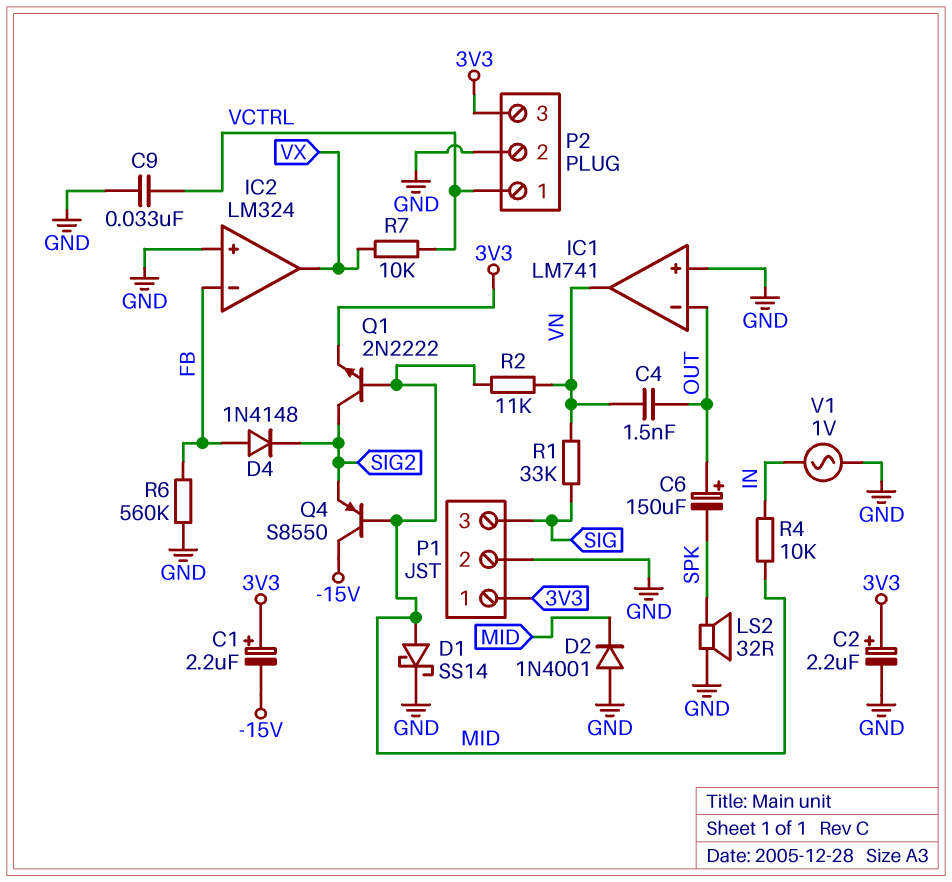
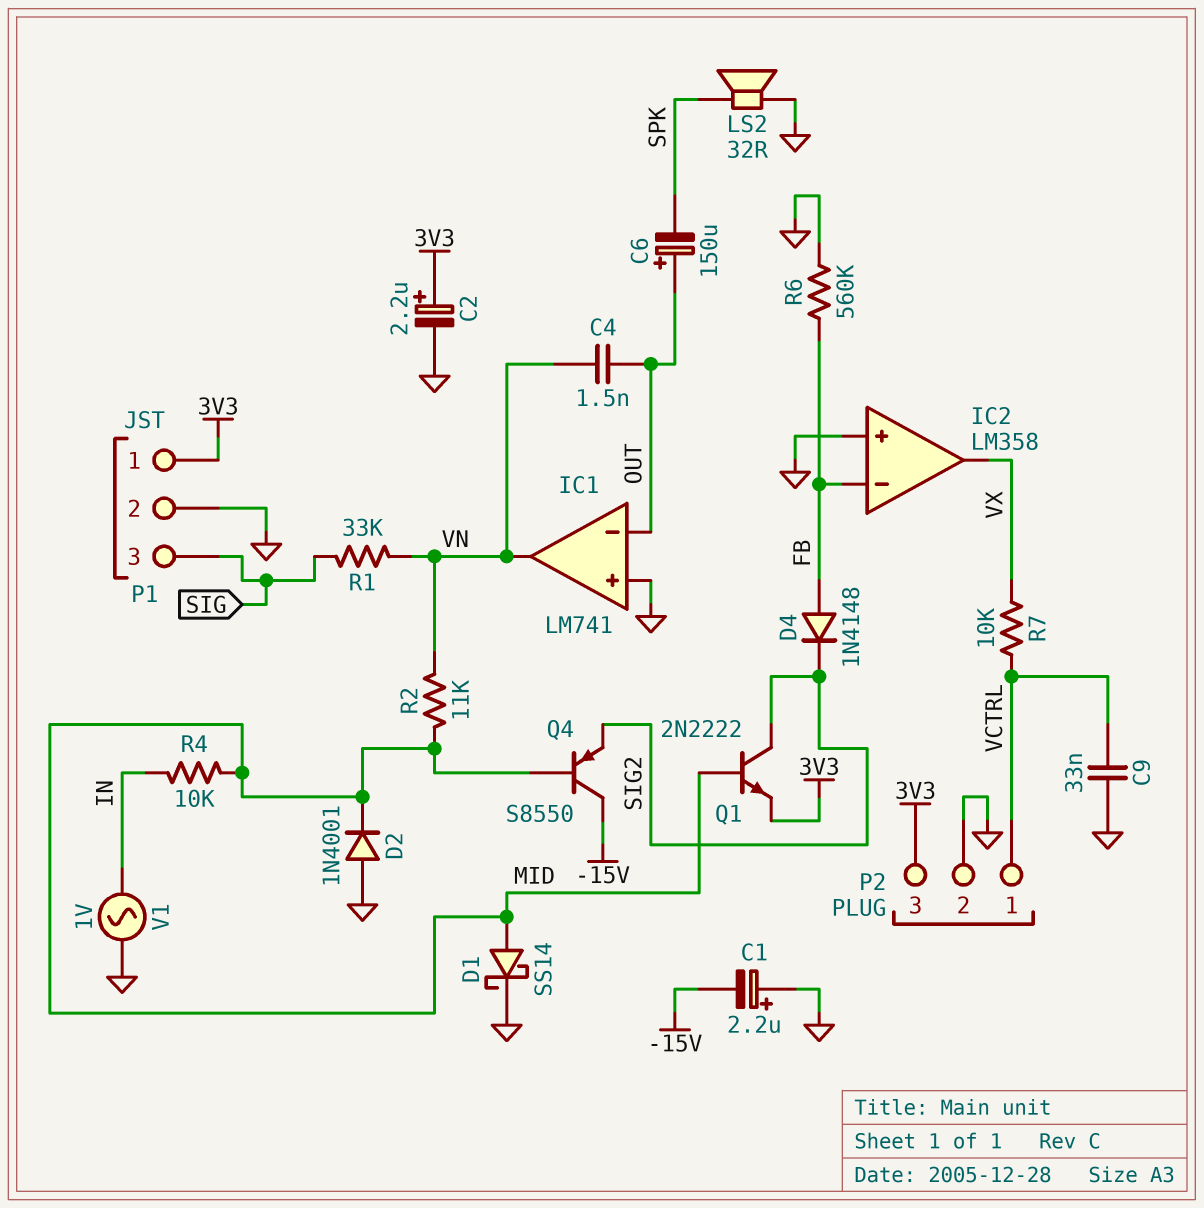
C1: 2.2uF (plus 3V3, minus -15V) -> 2.2uF (plus GND, minus -15V)
IC2: LM324 -> LM358

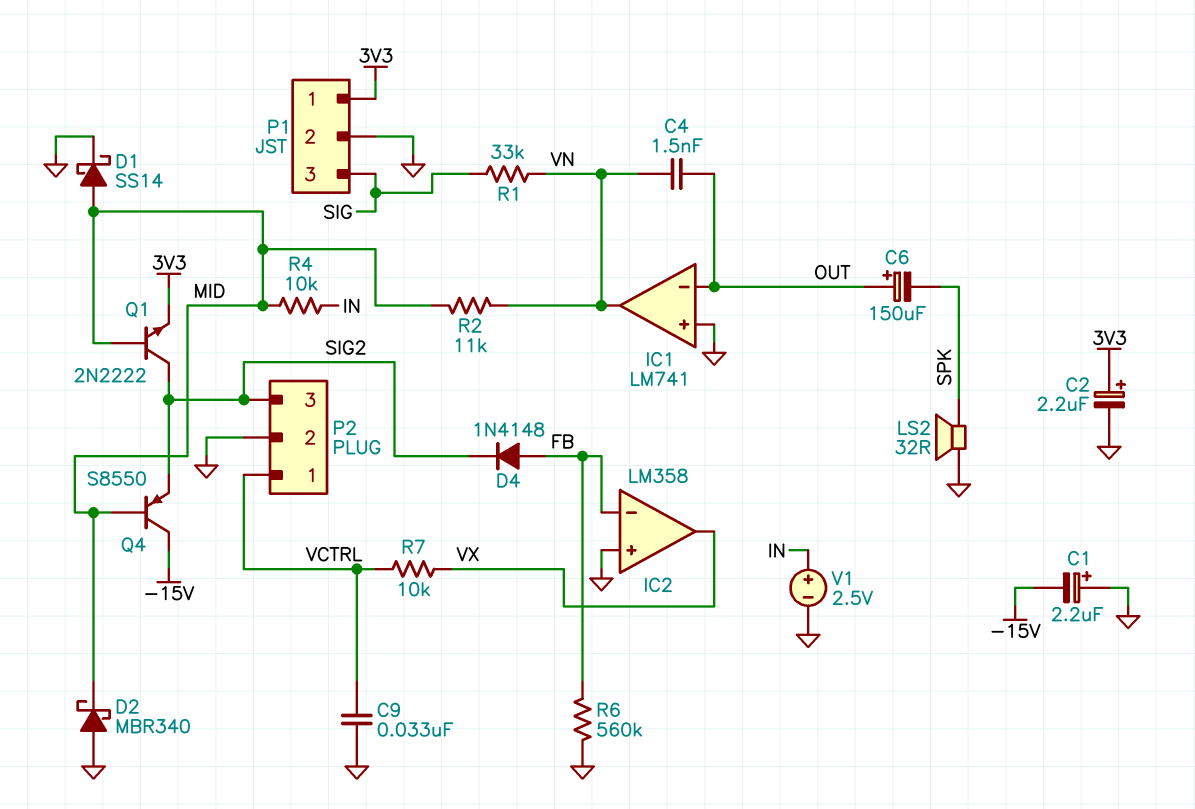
D2: diode 1N4001 (A GND, K MID) -> schottky MBR340 (A GND, K MID)
P2 pin 3: 3V3 -> SIG2
V1: AC 1V (GND, IN) -> 2.5V (plus IN, minus GND)

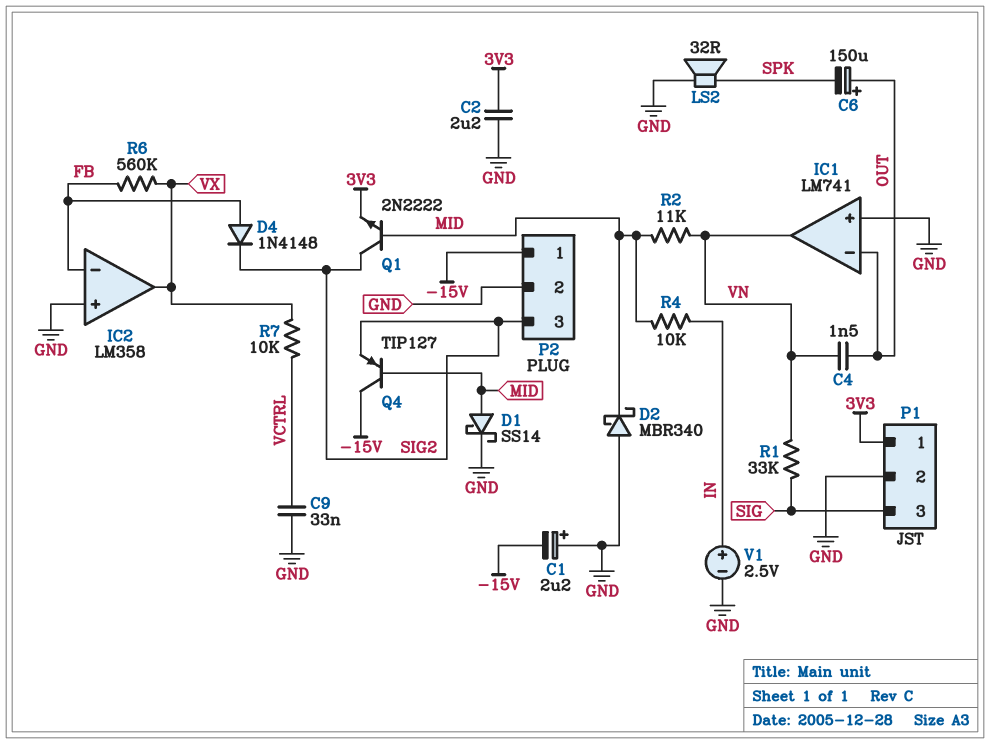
C2: 2.2uF (plus 3V3, minus GND) -> 2.2uF (3V3, GND)
P2 pin 1: VCTRL -> -15V
Q4: PNP S8550 (B MID, C -15V, E SIG2) -> PNP TIP127 (B MID, C -15V, E SIG2)
R6: 560k (FB, GND) -> 560k (FB, VX)

